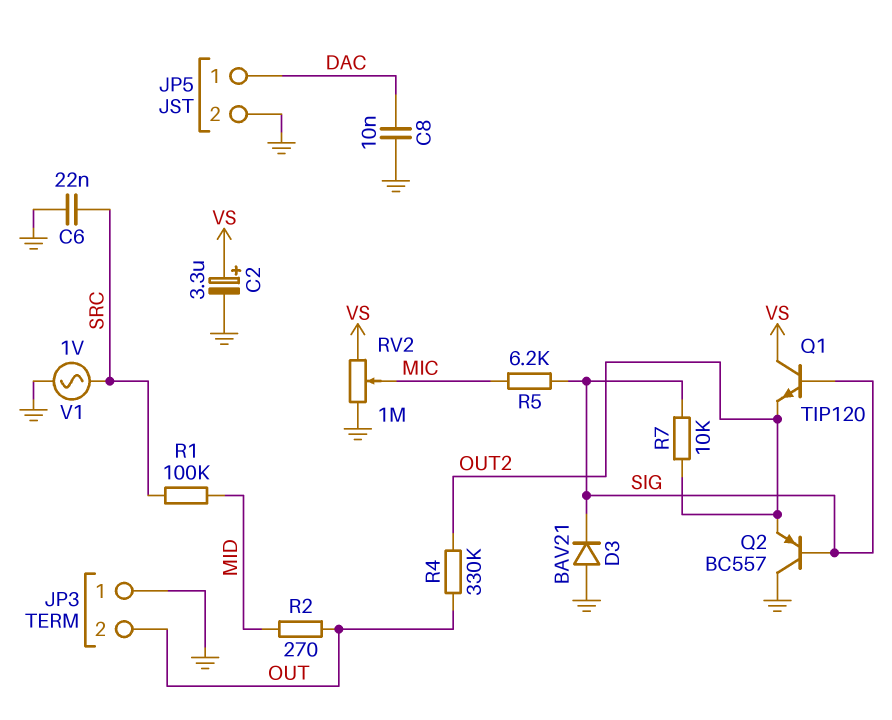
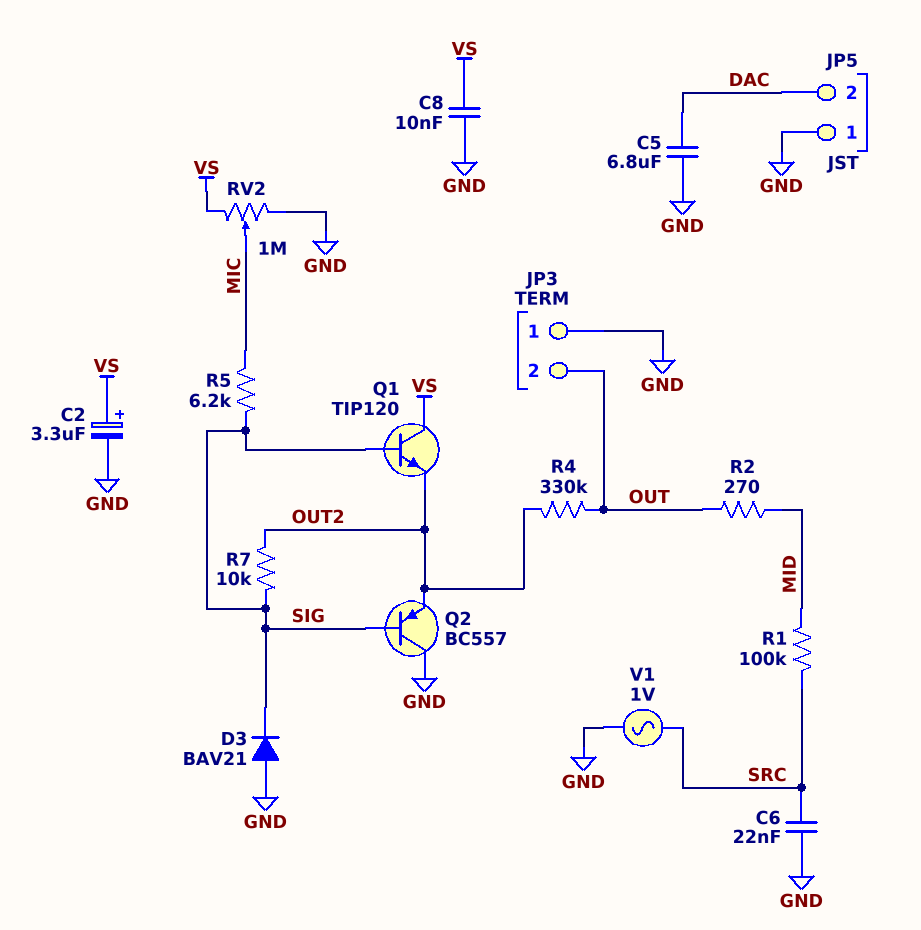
C5: none -> 6.8uF (DAC, GND)
C8: 10nF (DAC, GND) -> 10nF (GND, VS)
JP5 pin 1: DAC -> GND
JP5 pin 2: GND -> DAC

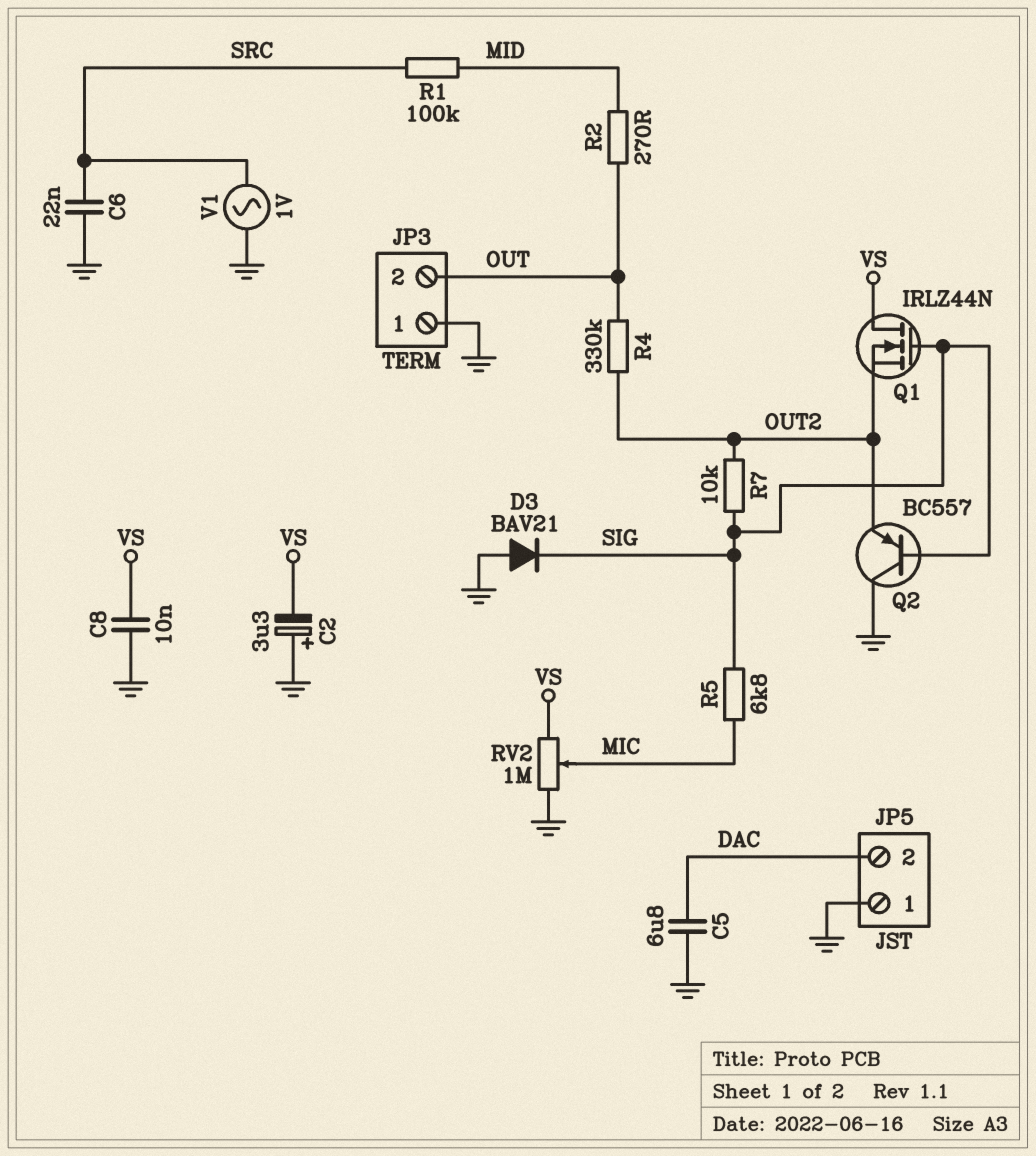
C2: 3.3uF (plus VS, minus GND) -> 3.3uF (plus GND, minus VS)
Q1: NPN TIP120 (B SIG, C VS, E OUT2) -> NMOS IRLZ44N (G SIG, D VS, S OUT2)
R5: 6.2k (MIC, SIG) -> 6.8k (MIC, SIG)

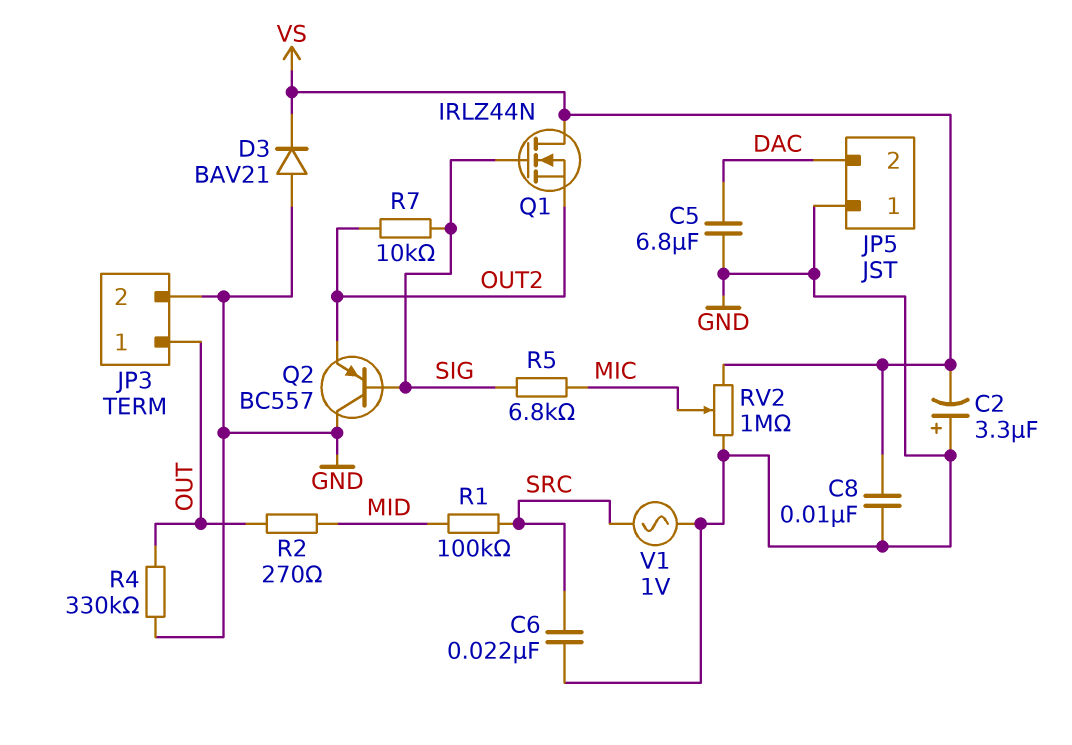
D3: diode BAV21 (A GND, K SIG) -> diode BAV21 (A GND, K VS)
JP3 pin 1: GND -> OUT
JP3 pin 2: OUT -> GND
R4: 330k (OUT, OUT2) -> 330k (GND, OUT)

